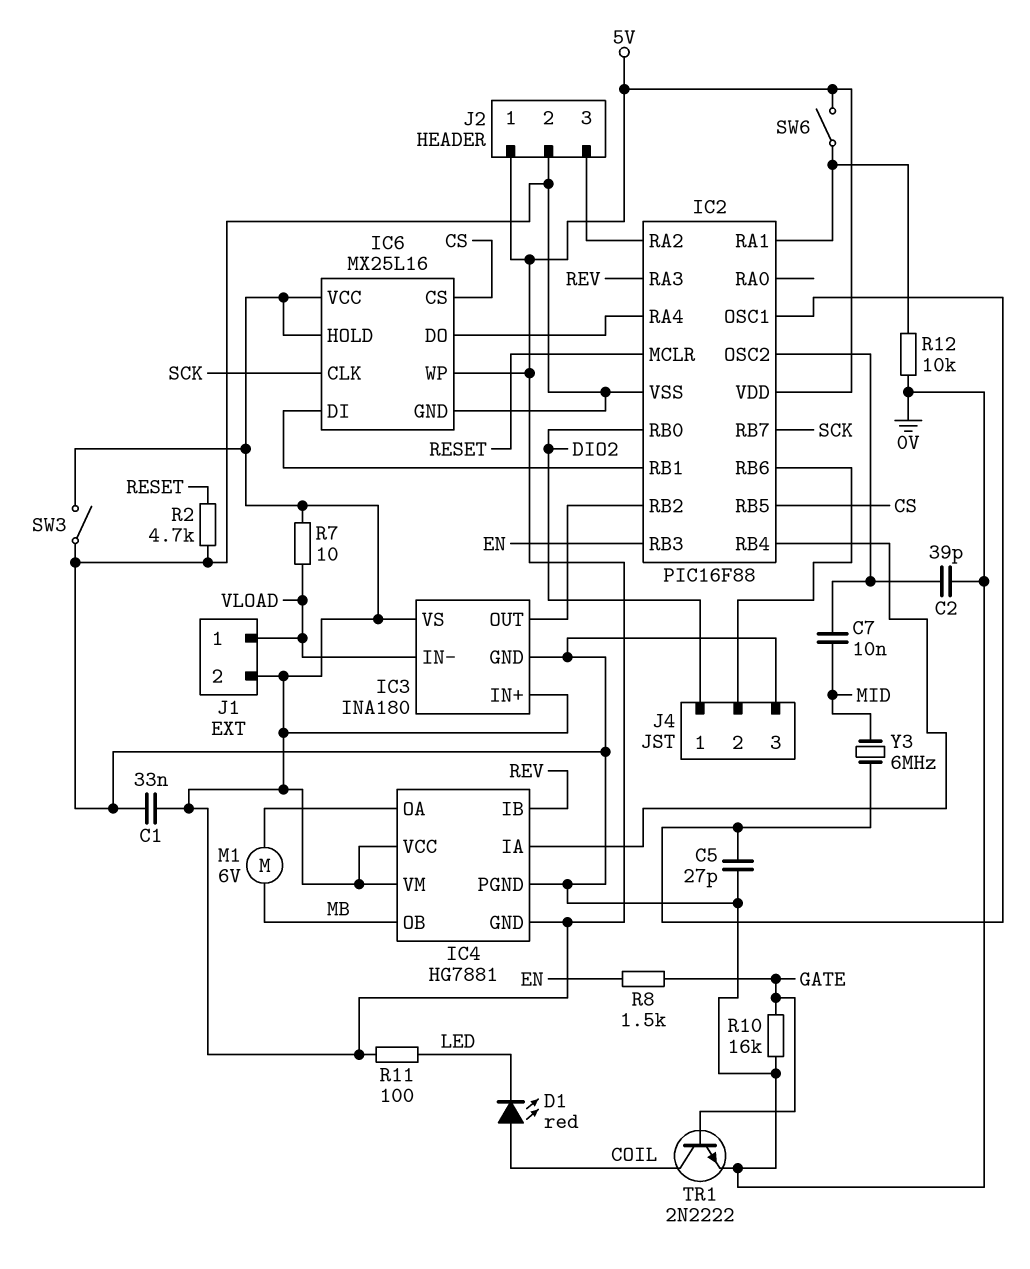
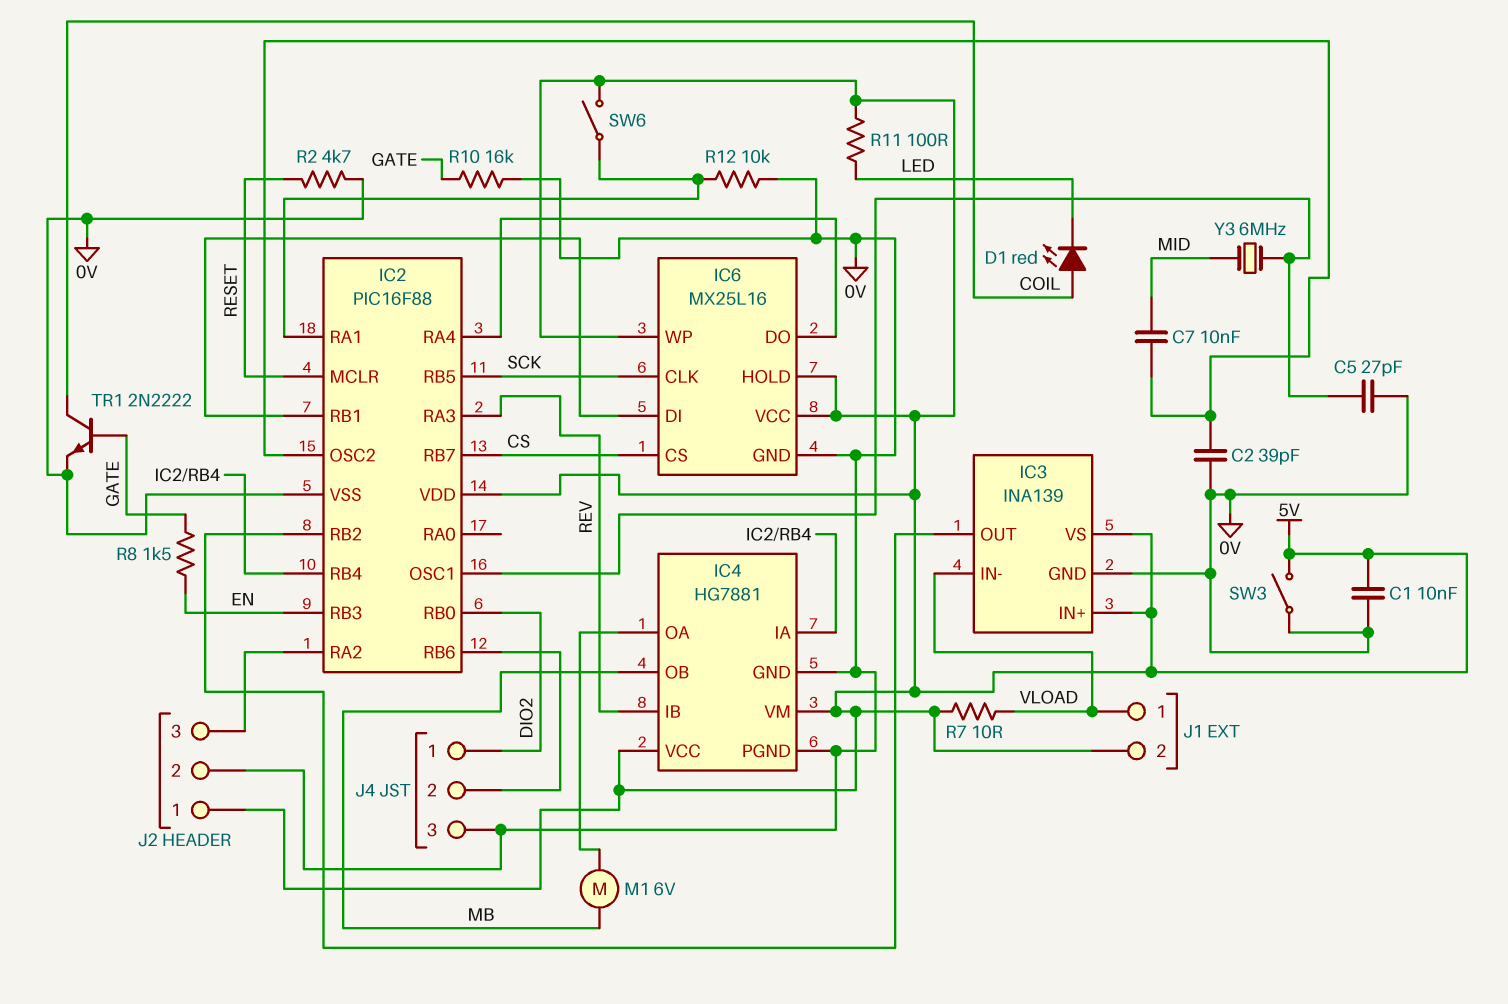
C1: 33nF (0V, 5V) -> 10nF (0V, 5V)
IC2 pin RB5: CS -> SCK
IC2 pin RB7: SCK -> CS
IC3: INA180 -> INA139
IC4 pin GND: 5V -> 0V

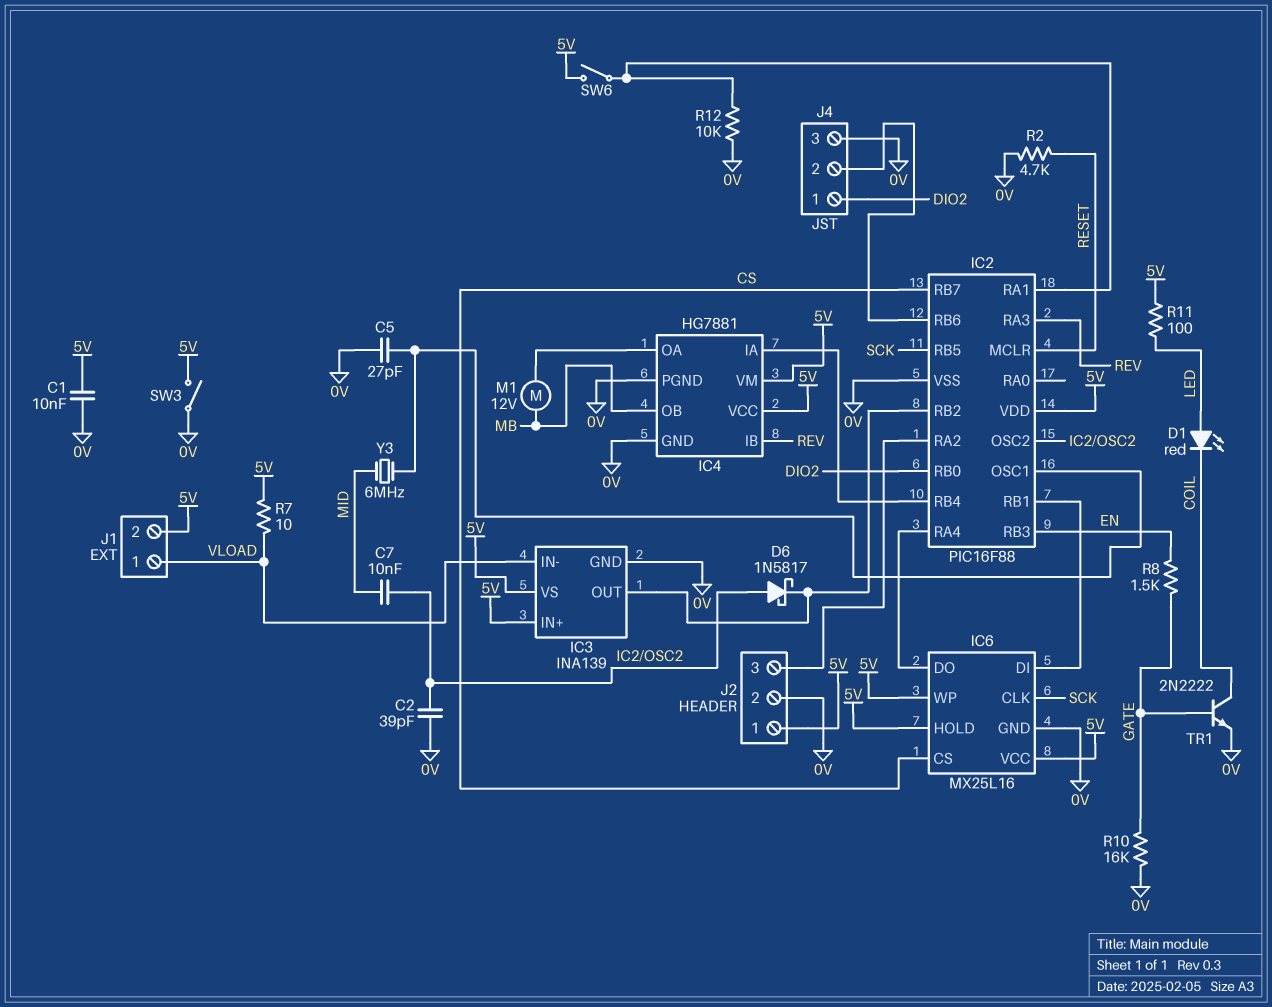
D1: LED red (A COIL, K LED) -> LED red (A LED, K COIL)
D6: none -> schottky 1N5817 (A IC2/OSC2, K IC2/RB2)
M1: motor 6V (IC4/OA, MB) -> motor 12V (IC4/OA, MB)

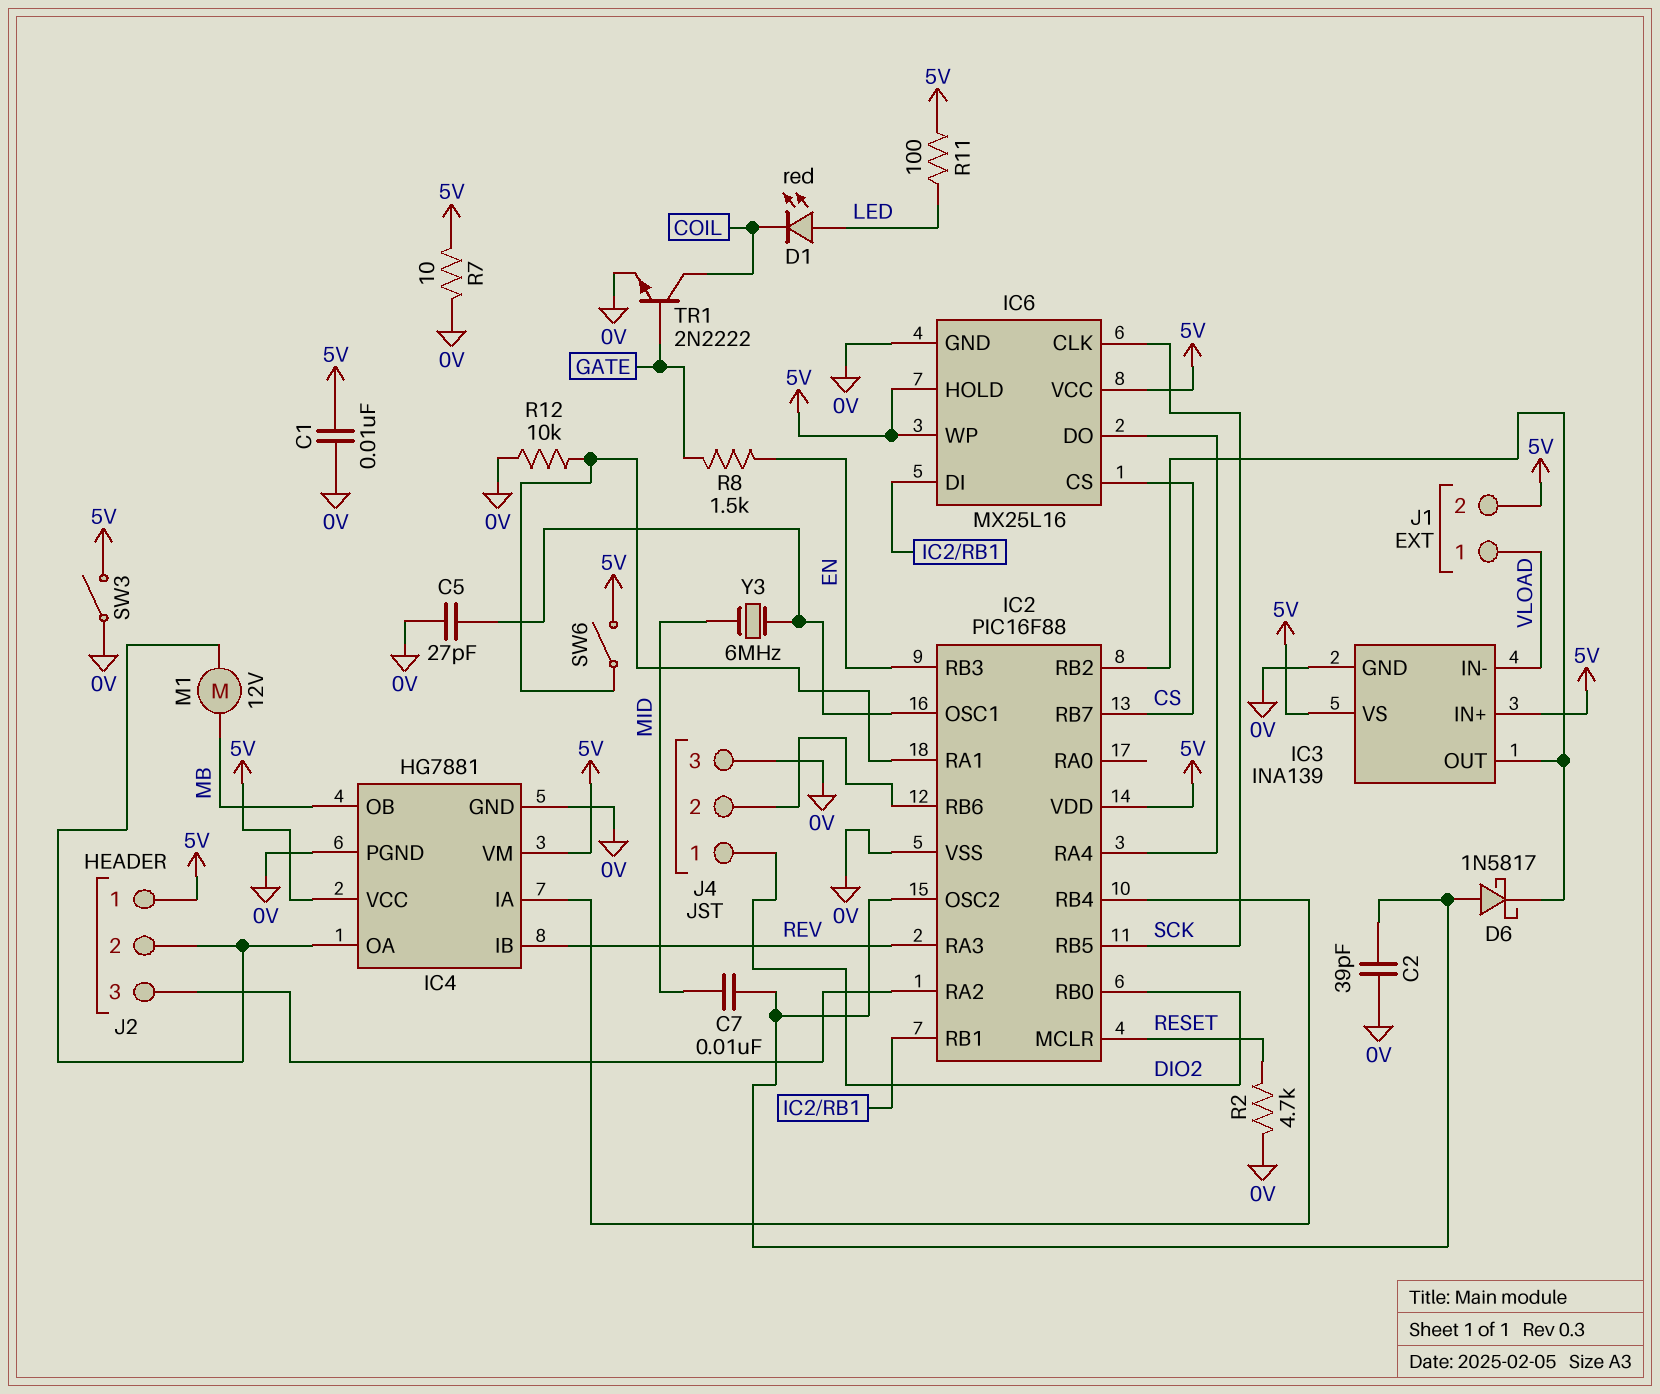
J2 pin 2: 0V -> IC4/OA
R7: 10 (5V, VLOAD) -> 10 (0V, 5V)
R10: 16k (0V, GATE) -> none

